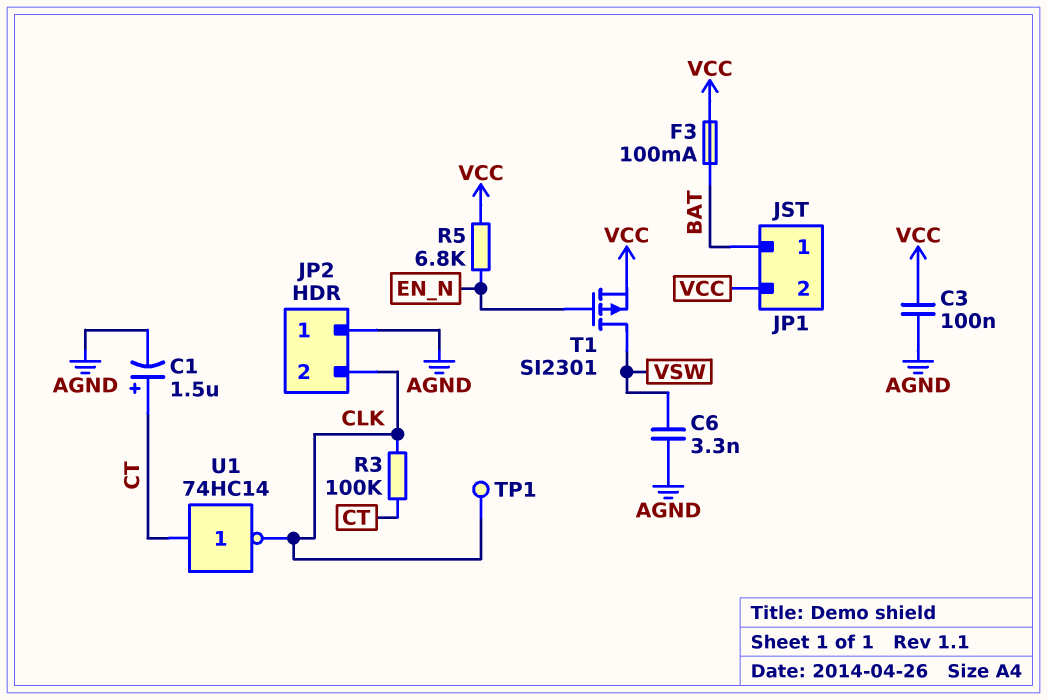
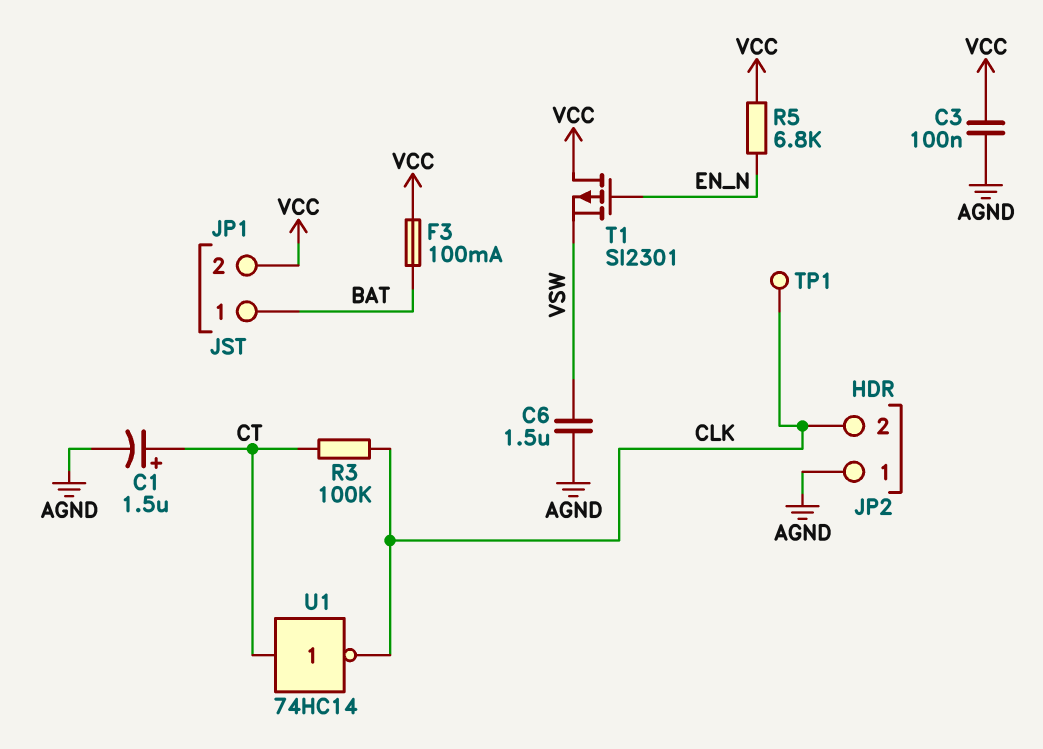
C6: 3.3nF (AGND, VSW) -> 1.5uF (AGND, VSW)
T1: PMOS SI2301 (G EN_N, D VSW, S VCC) -> PMOS SI2301 (G EN_N, D VCC, S VSW)

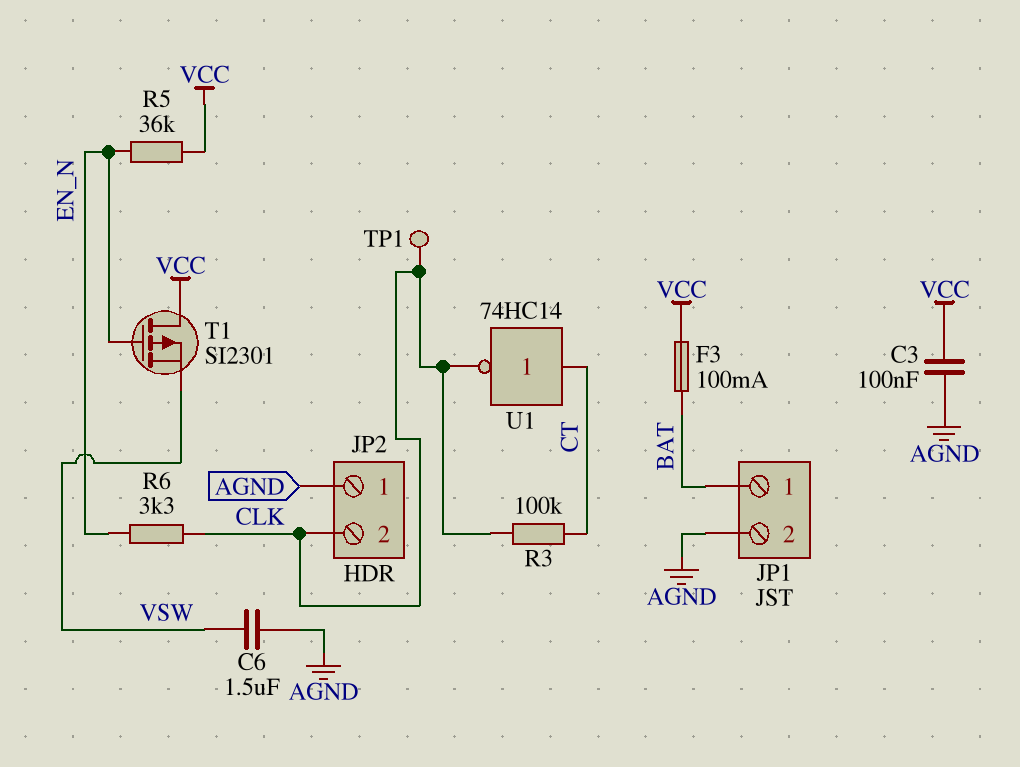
C1: 1.5uF (plus CT, minus AGND) -> none
JP1 pin 2: VCC -> AGND
R5: 6.8k (EN_N, VCC) -> 36k (EN_N, VCC)
R6: none -> 3.3k (CLK, EN_N)

